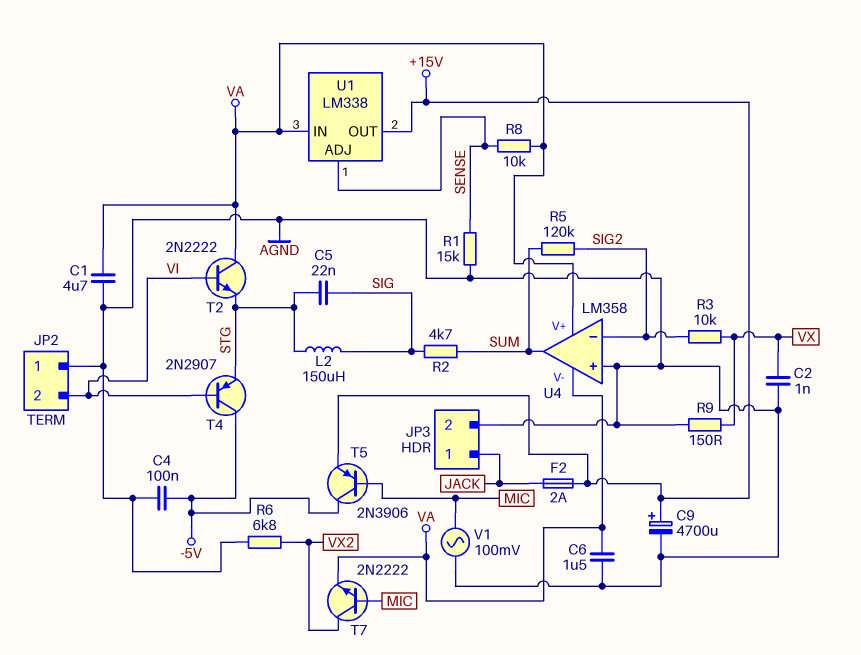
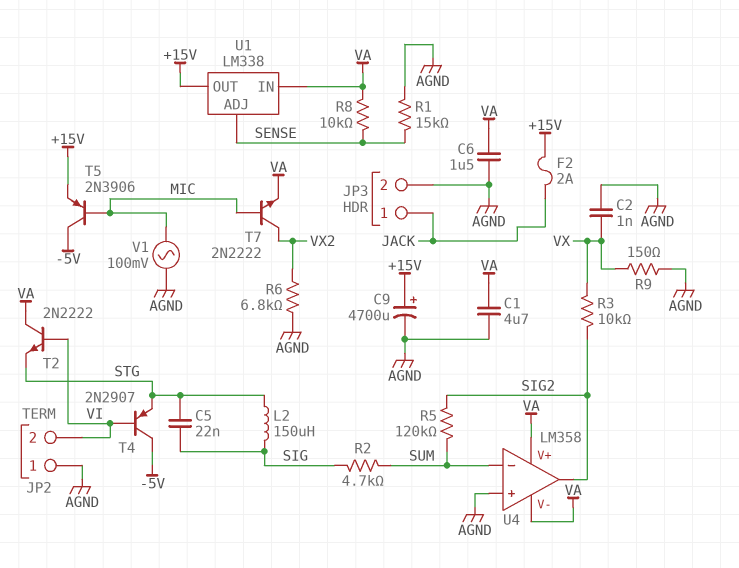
C4: 100nF (-5V, AGND) -> none
U4 pin in-: SIG2 -> SUM
U4 pin out: SUM -> SIG2

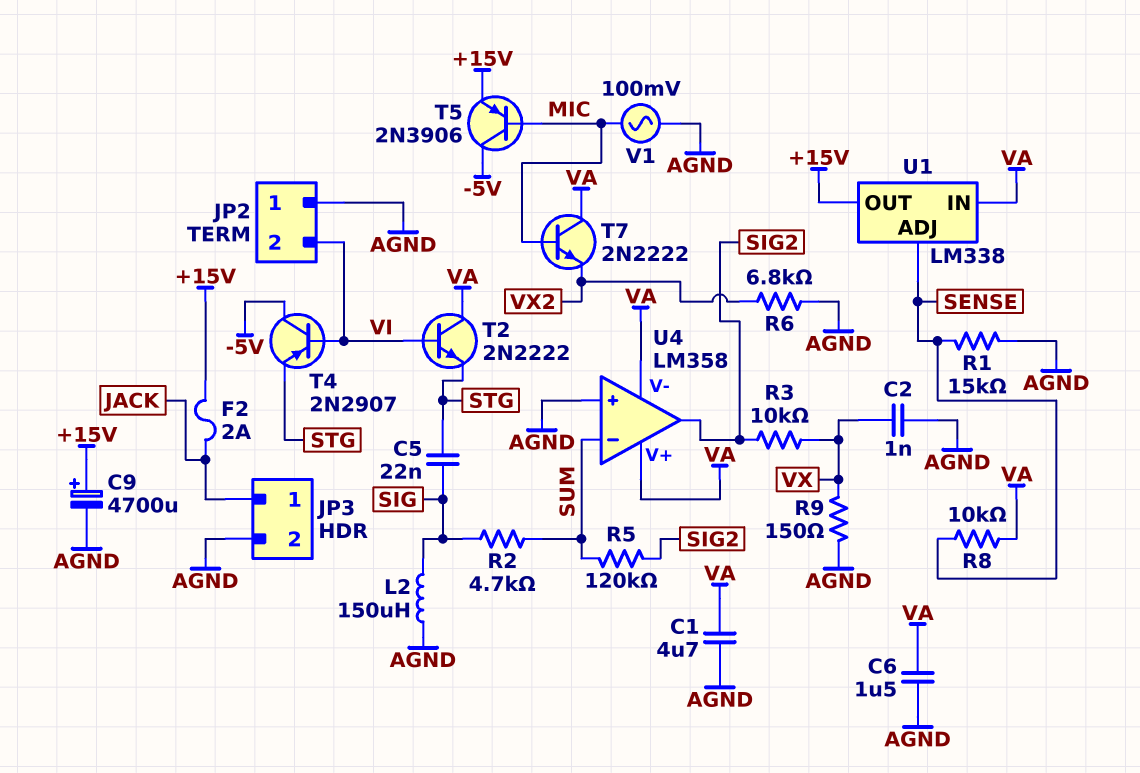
L2: 150uH (SIG, STG) -> 150uH (AGND, SIG)
T7: NPN 2N2222 (B MIC, C VX2, E VA) -> NPN 2N2222 (B MIC, C VA, E VX2)

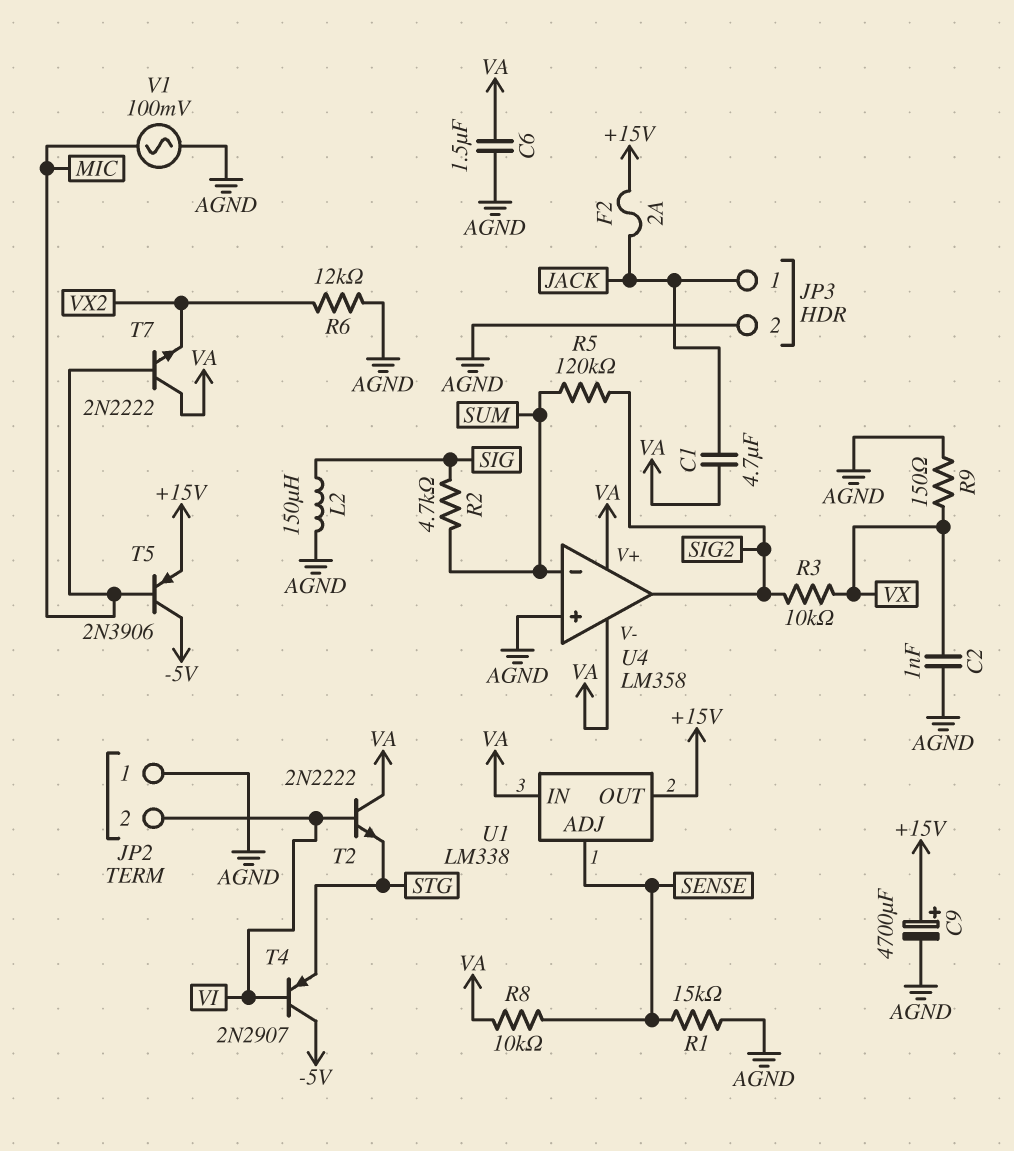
C1: 4.7uF (AGND, VA) -> 4.7uF (JACK, VA)
C5: 22nF (SIG, STG) -> none
R6: 6.8k (AGND, VX2) -> 12k (AGND, VX2)

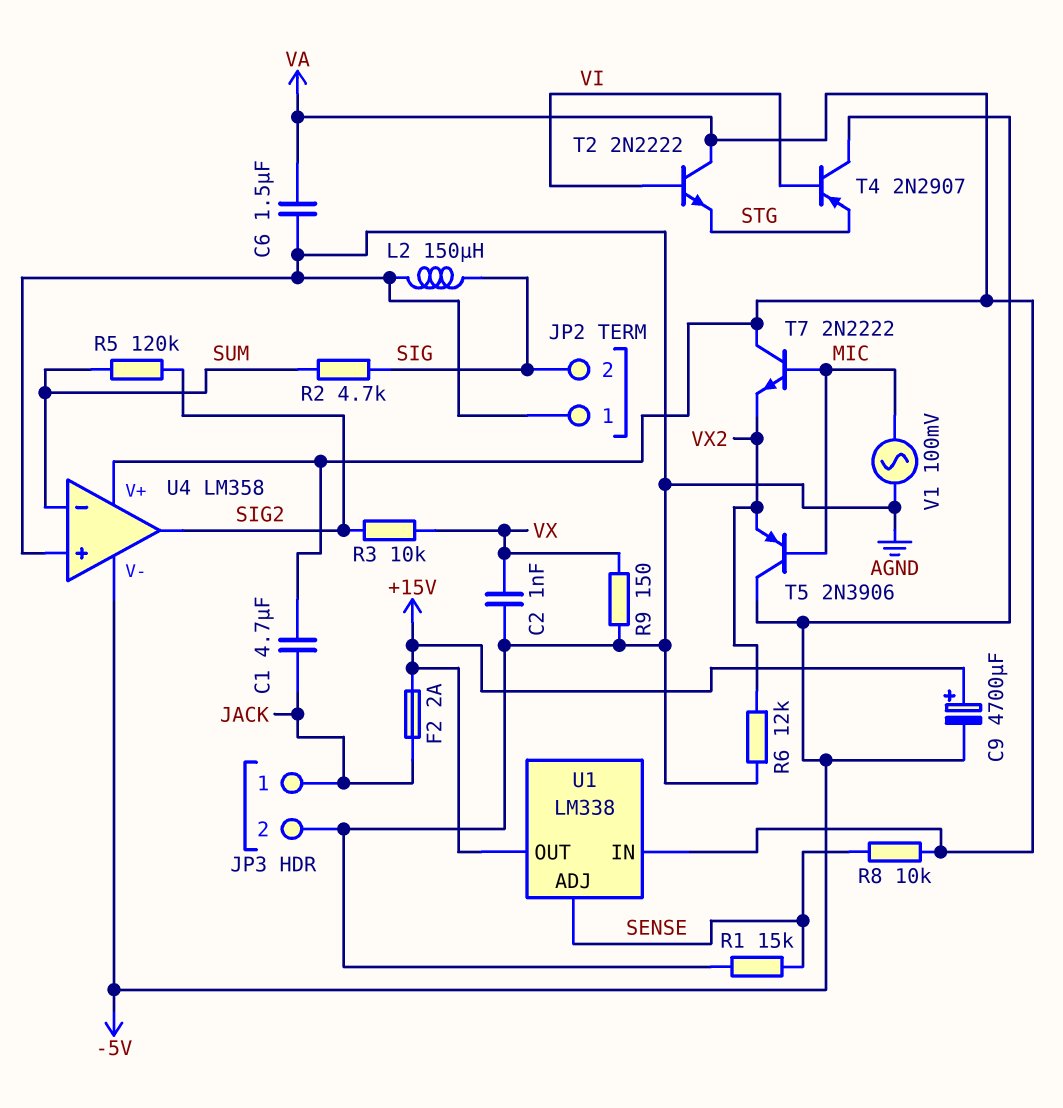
C9: 4700uF (plus +15V, minus AGND) -> 4700uF (plus +15V, minus -5V)
JP2 pin 2: VI -> SIG
T5: PNP 2N3906 (B MIC, C -5V, E +15V) -> PNP 2N3906 (B MIC, C -5V, E VX2)
U4 pin V-: VA -> -5V

